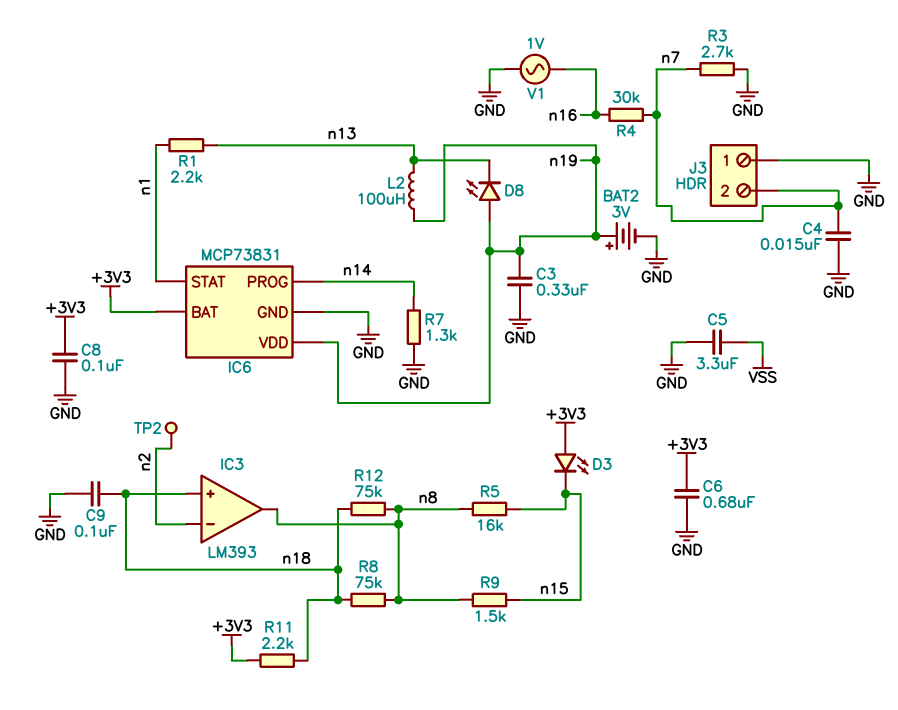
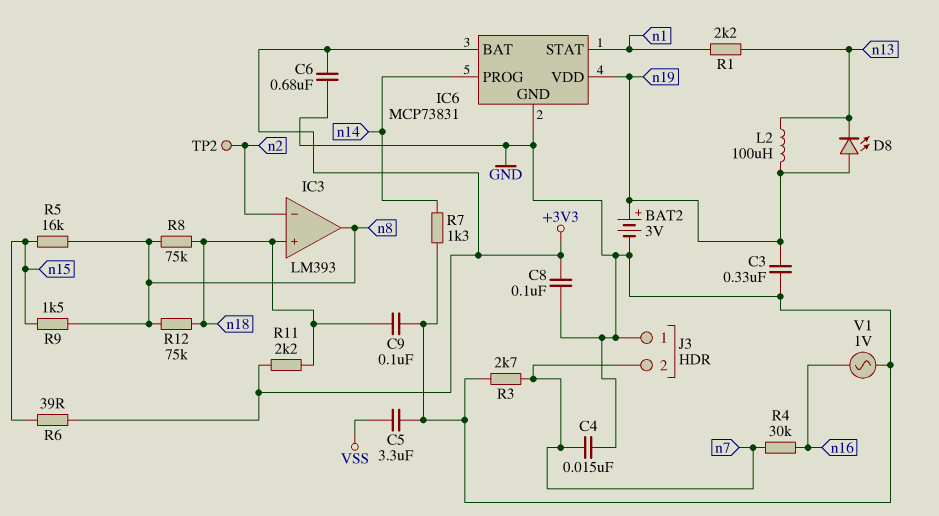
D3: LED (A +3V3, K n15) -> none
R6: none -> 39 (+3V3, n15)

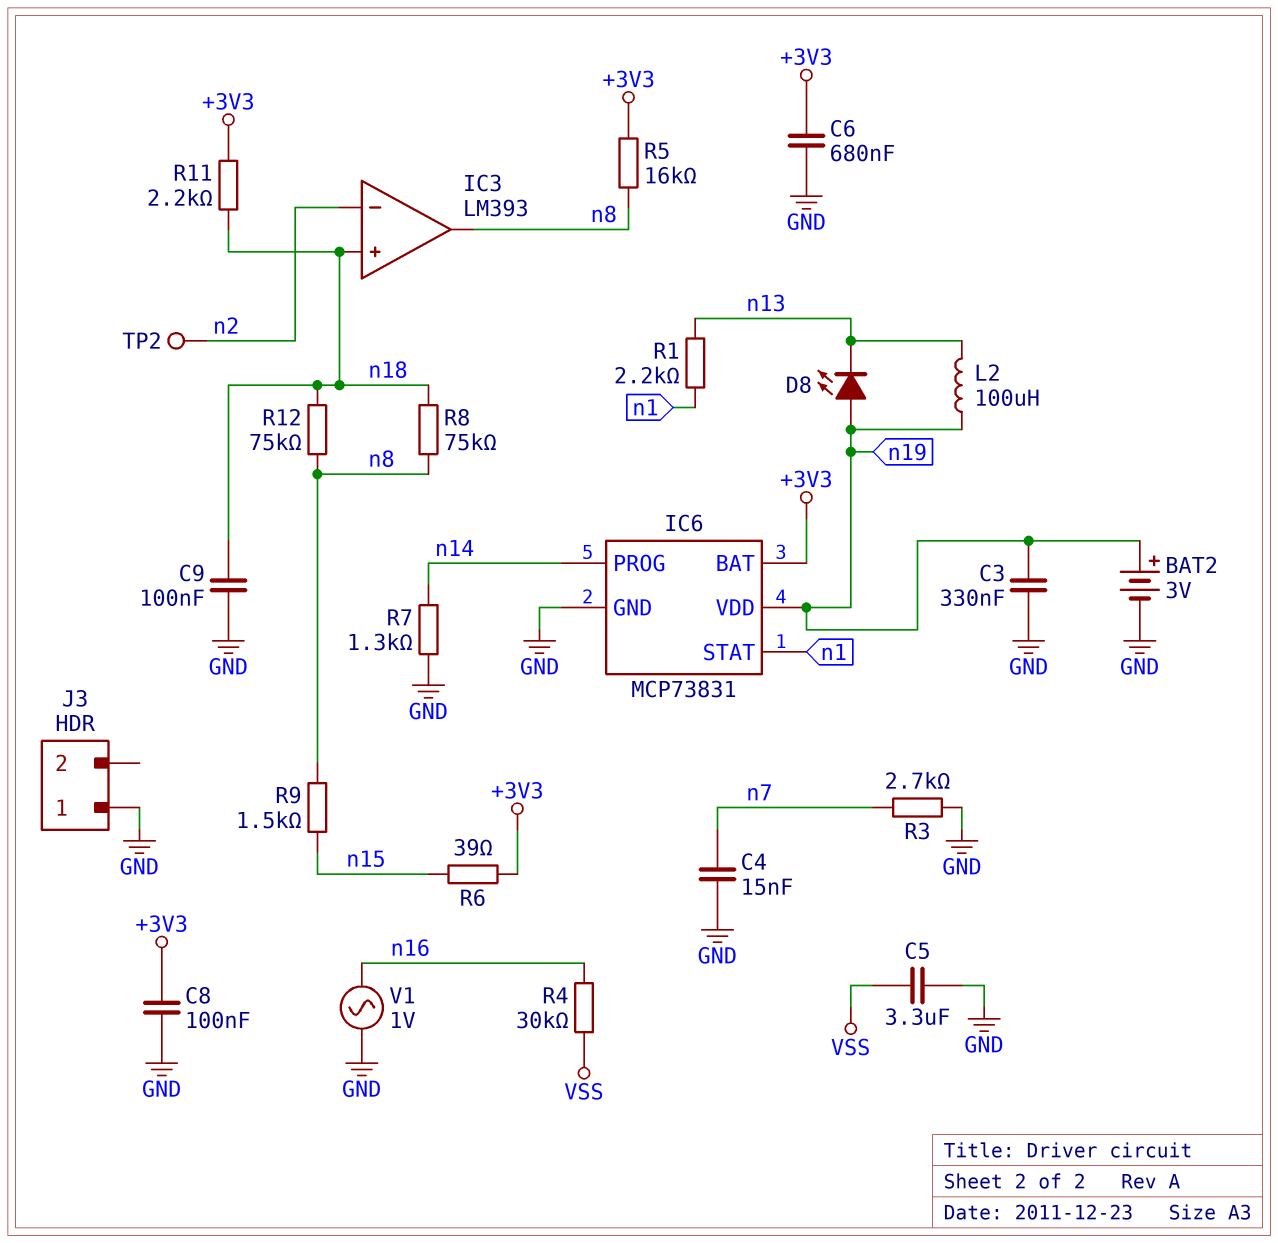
J3 pin 2: n7 -> none
R4: 30k (n7, n16) -> 30k (VSS, n16)
R5: 16k (n8, n15) -> 16k (+3V3, n8)

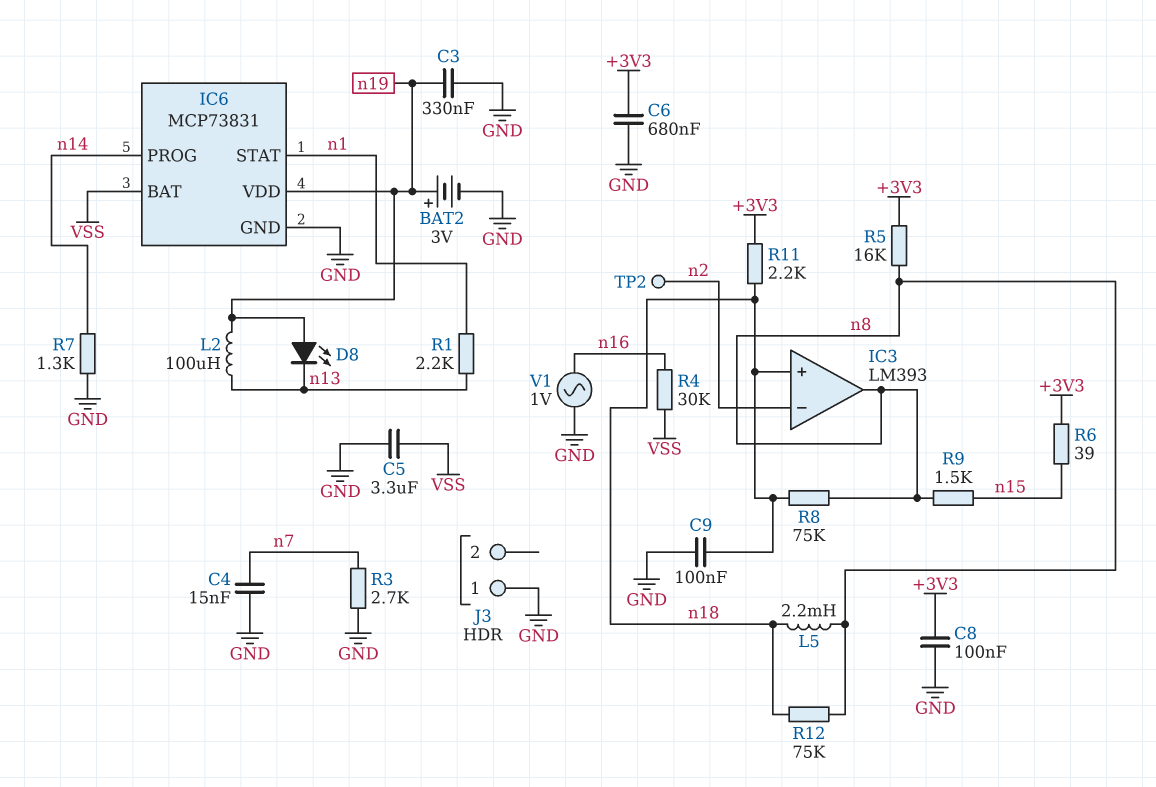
IC6 pin BAT: +3V3 -> VSS
L5: none -> 2.2mH (n8, n18)

